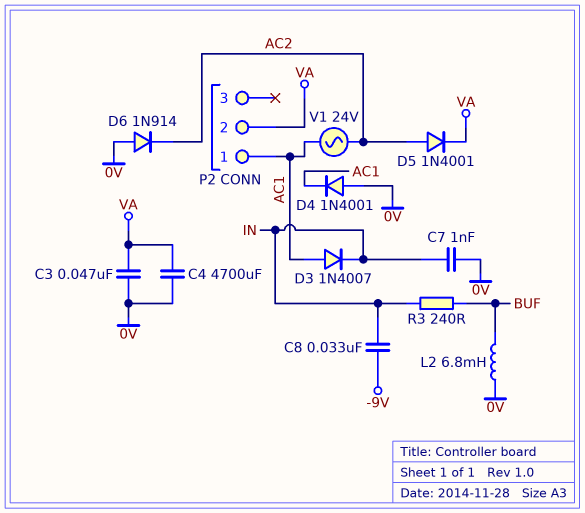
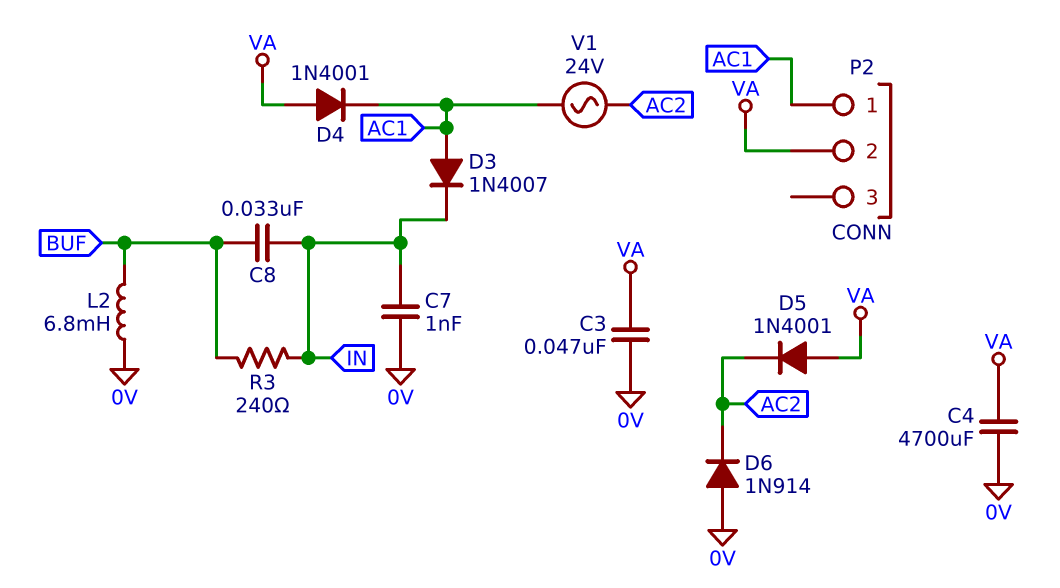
C8: 33nF (-9V, IN) -> 33nF (BUF, IN)
D4: diode 1N4001 (A 0V, K AC1) -> diode 1N4001 (A VA, K AC1)
D5: diode 1N4001 (A AC2, K VA) -> diode 1N4001 (A VA, K AC2)

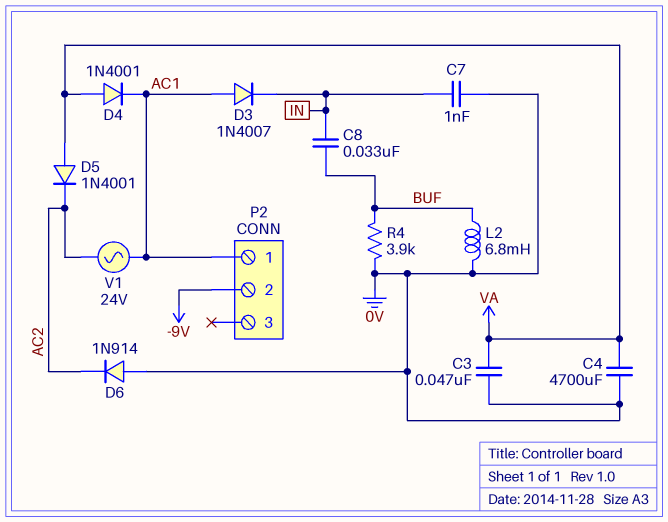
P2 pin 2: VA -> -9V
R3: 240 (BUF, IN) -> none
R4: none -> 3.9k (0V, BUF)

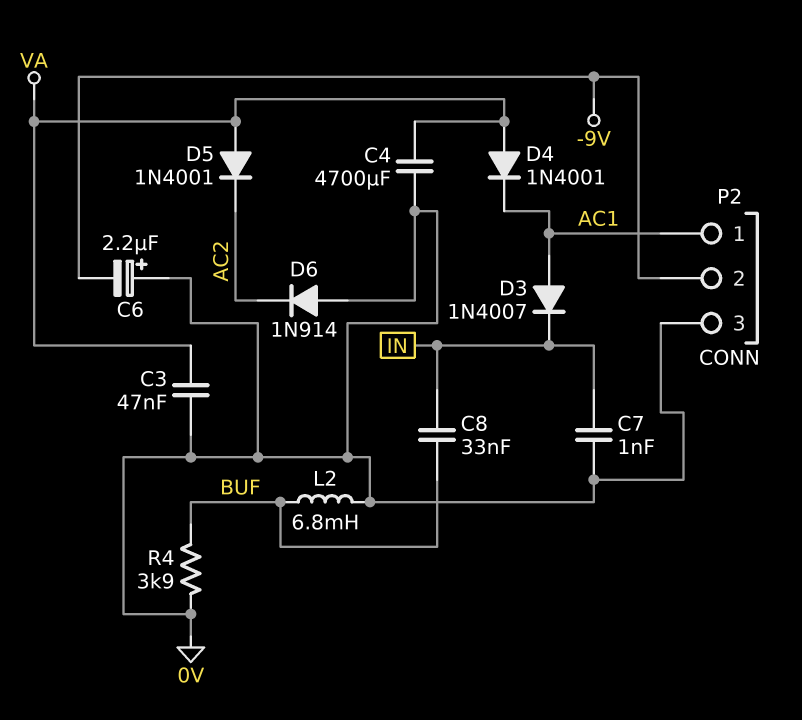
C6: none -> 2.2uF (plus 0V, minus -9V)
P2 pin 3: none -> 0V
V1: AC 24V (AC1, AC2) -> none

